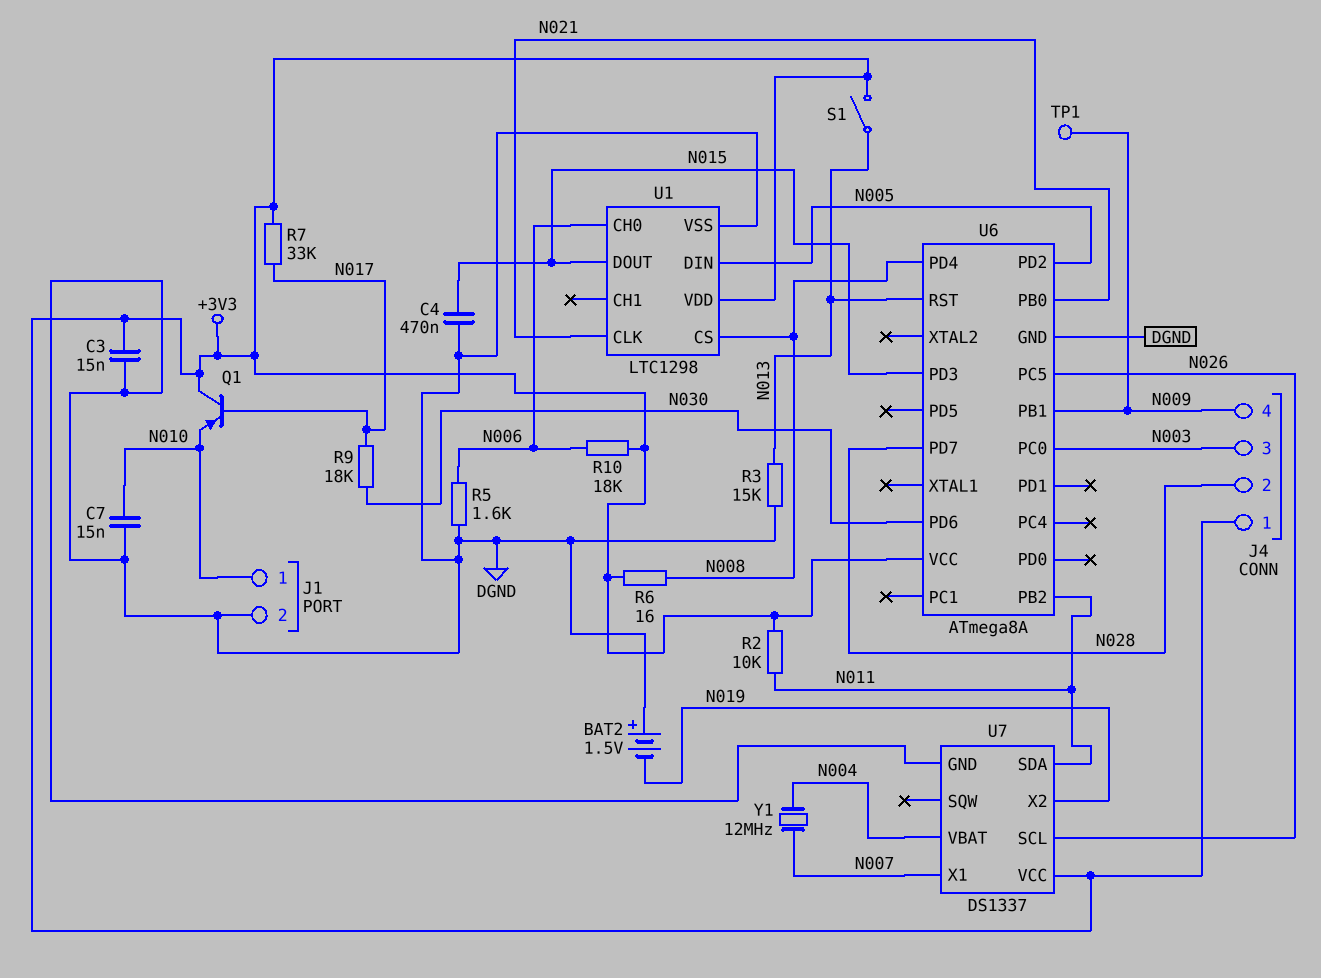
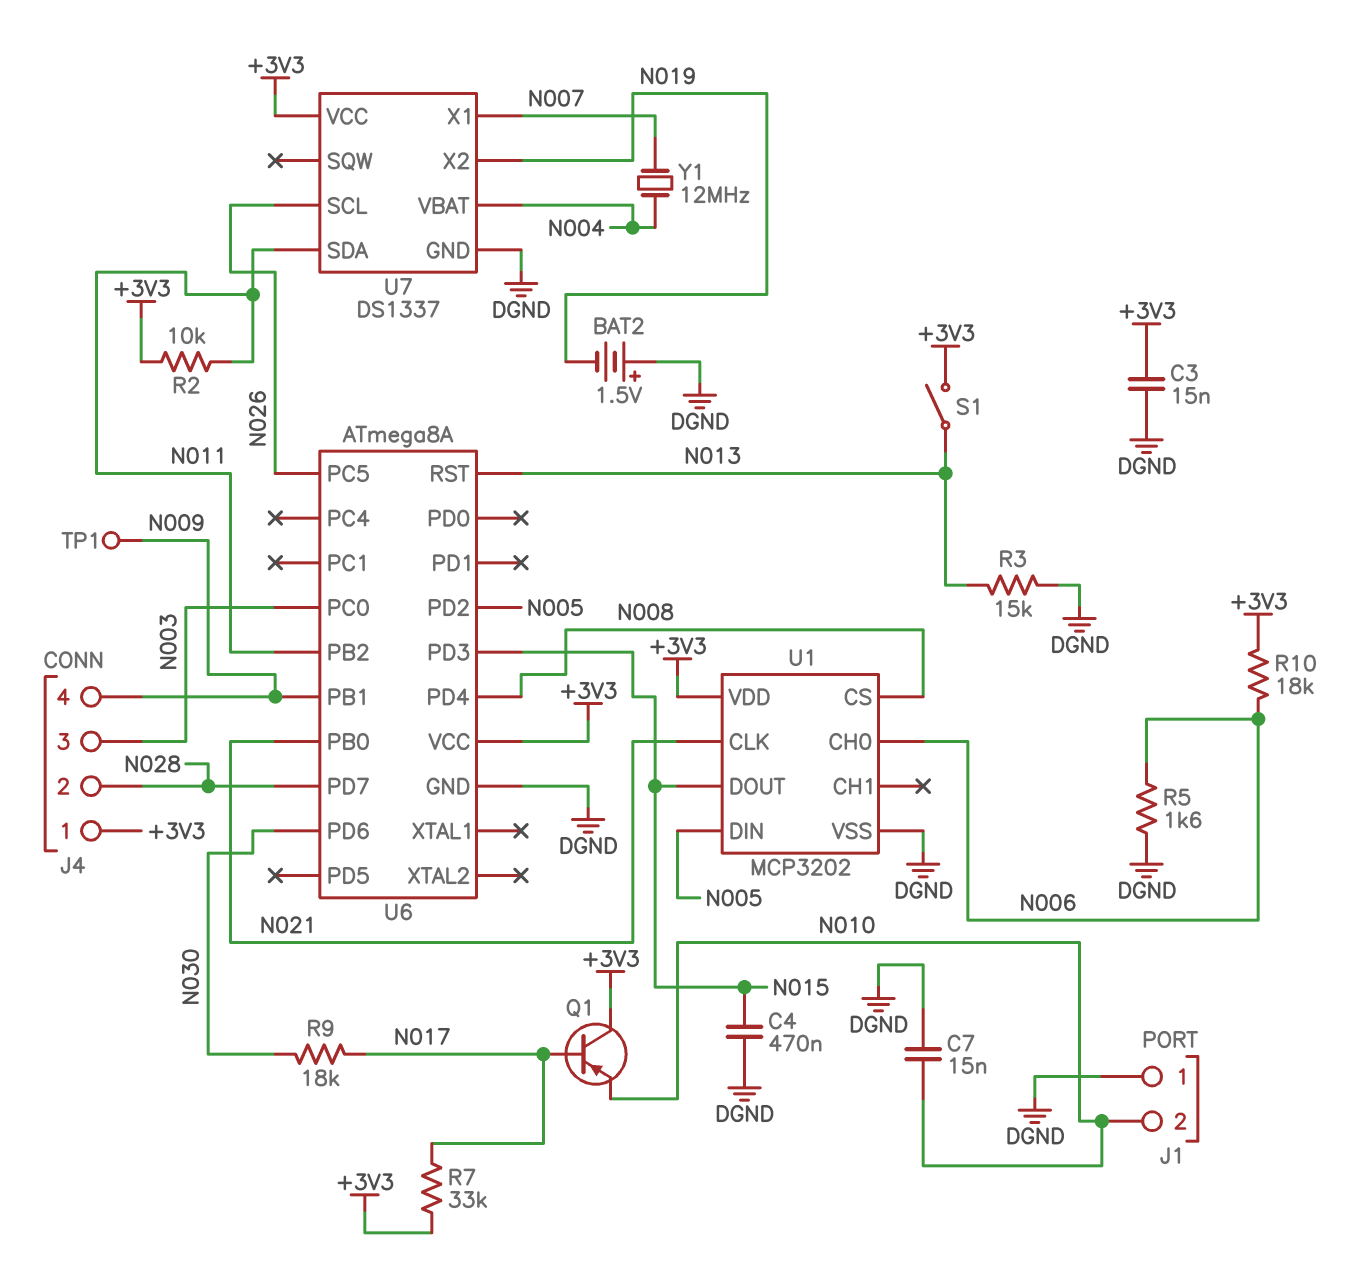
J1 pin 1: N010 -> DGND
J1 pin 2: DGND -> N010
R6: 16 (+3V3, N008) -> none
U1: LTC1298 -> MCP3202

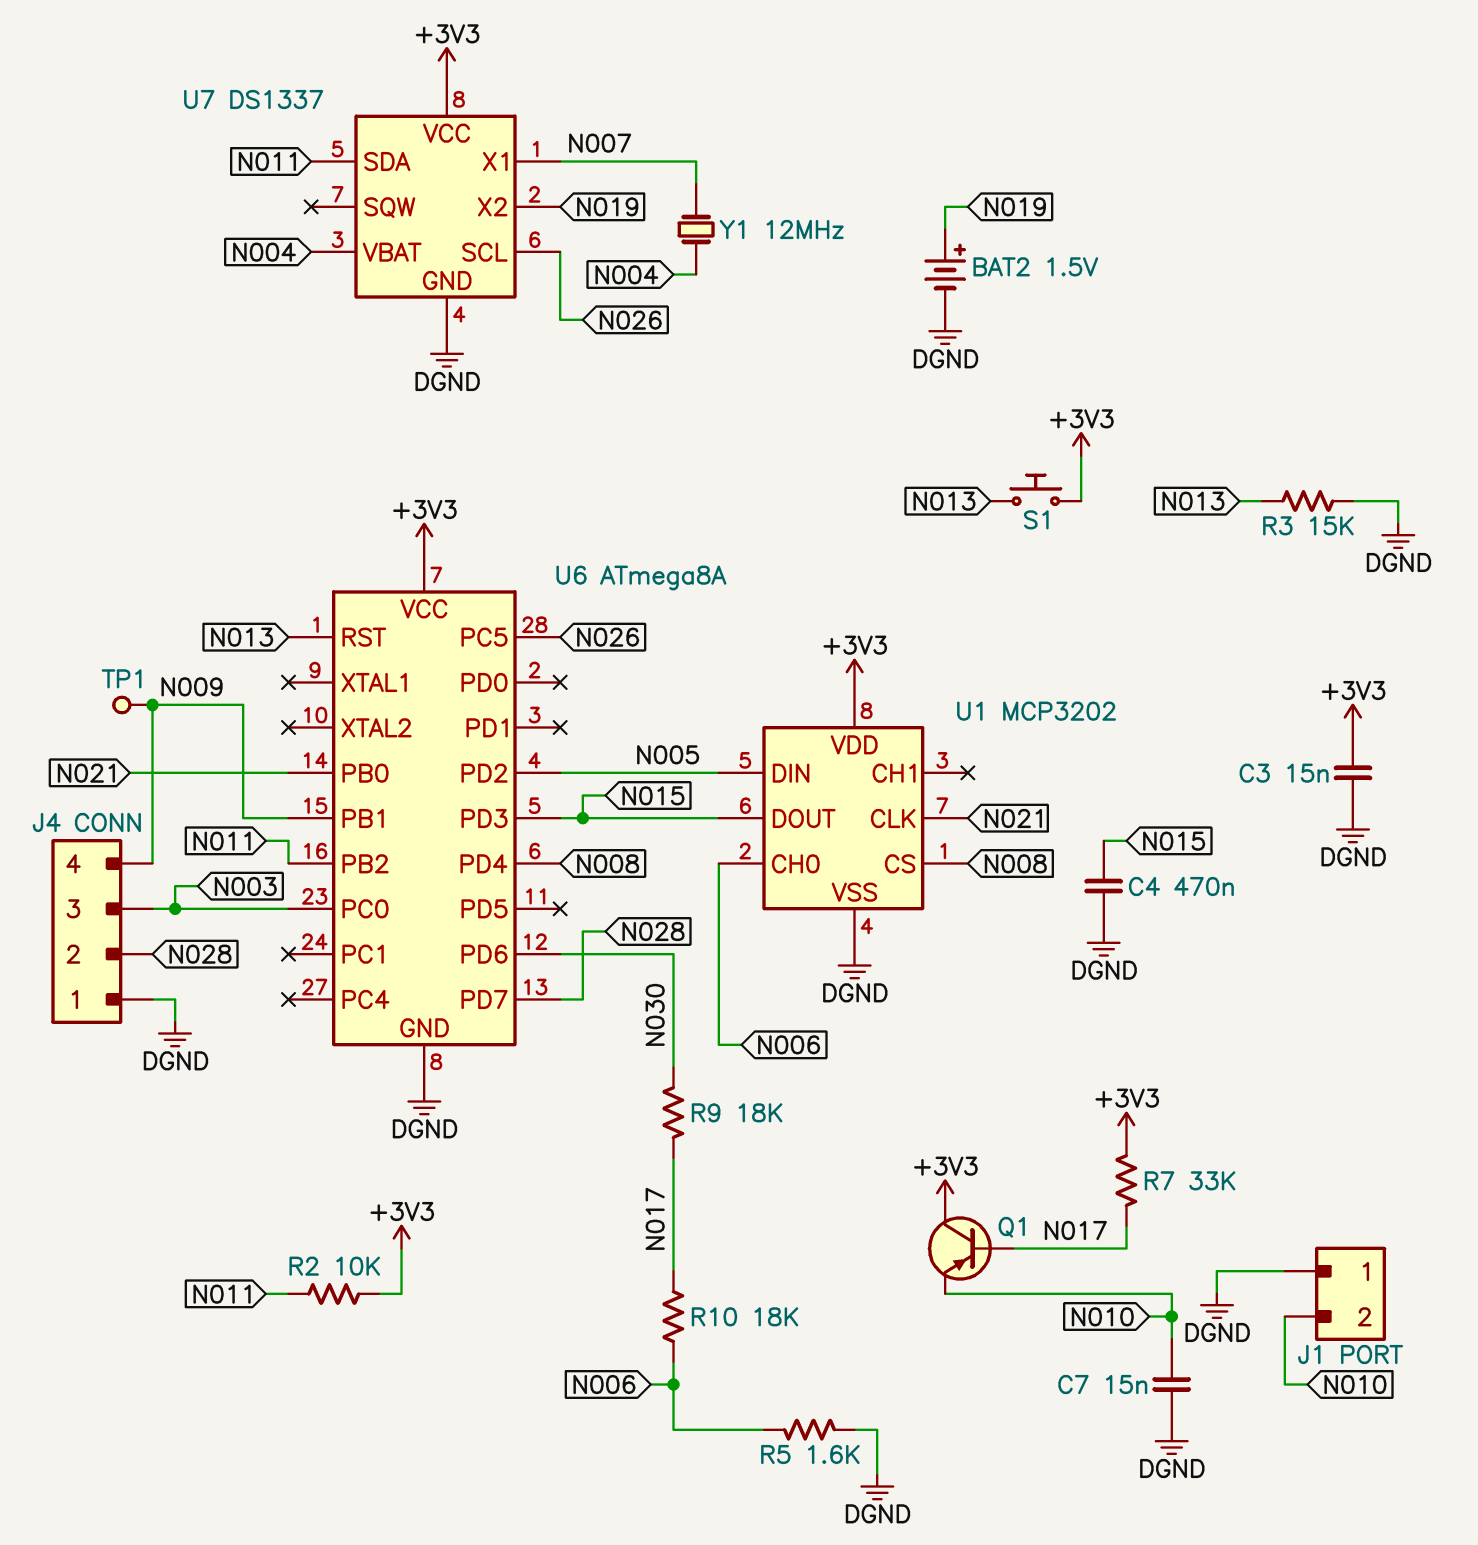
BAT2: 1.5V (plus DGND, minus N019) -> 1.5V (plus N019, minus DGND)
J4 pin 1: +3V3 -> DGND
R10: 18k (+3V3, N006) -> 18k (N006, N017)
S1: switch (+3V3, N013) -> button (+3V3, N013)

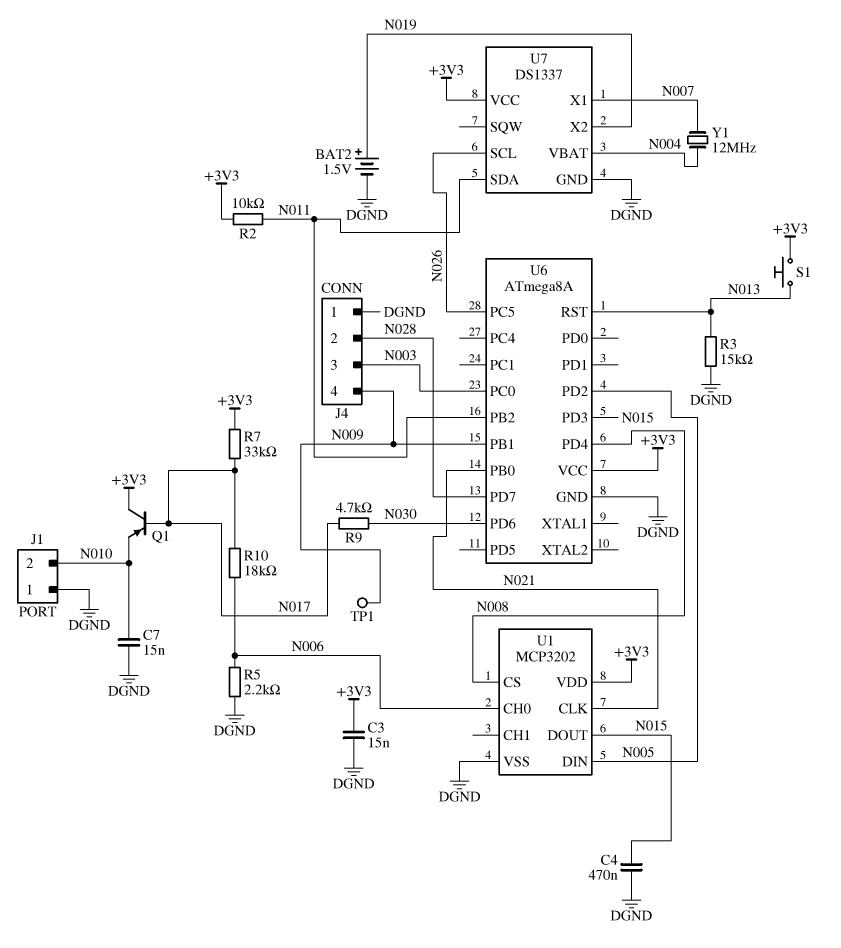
R5: 1.6k (DGND, N006) -> 2.2k (DGND, N006)
R9: 18k (N017, N030) -> 4.7k (N017, N030)

